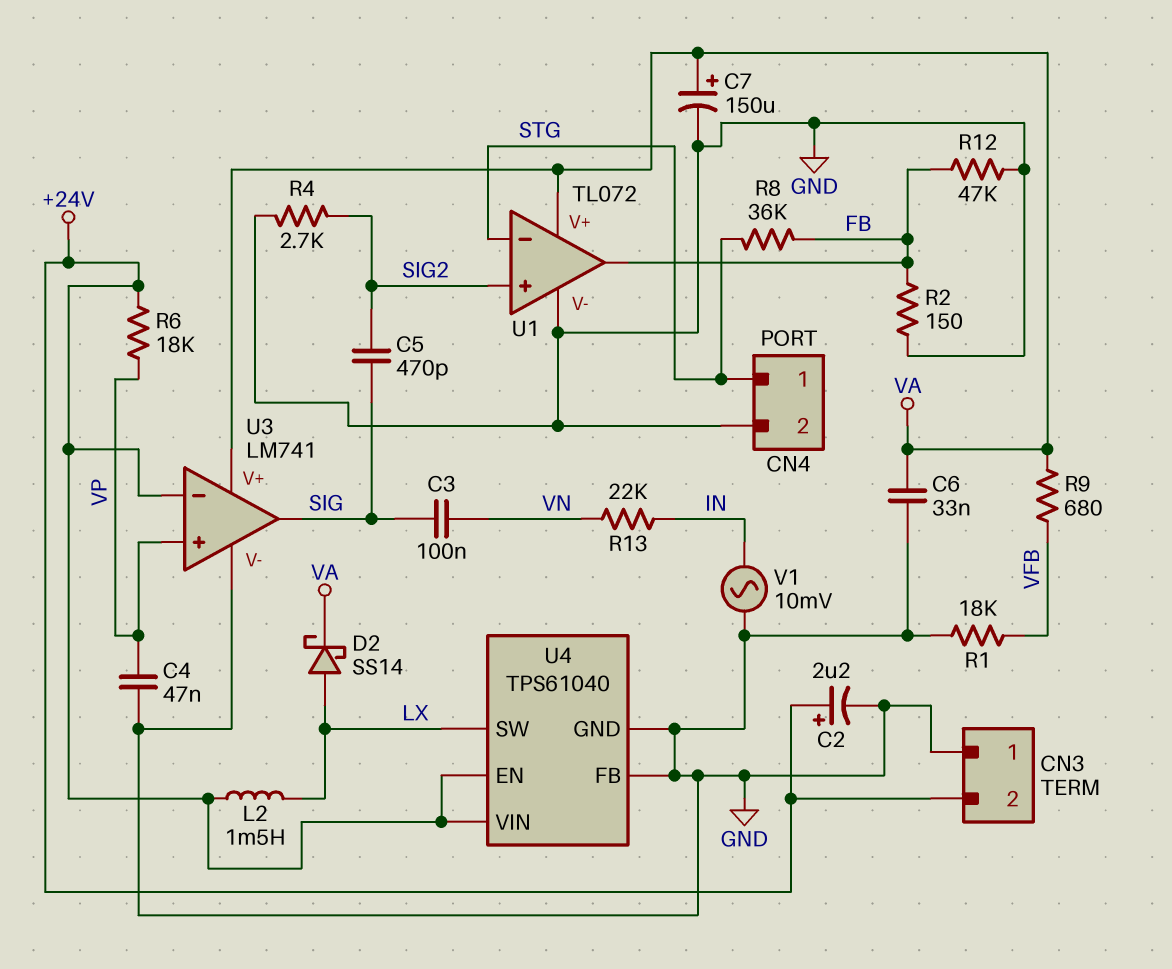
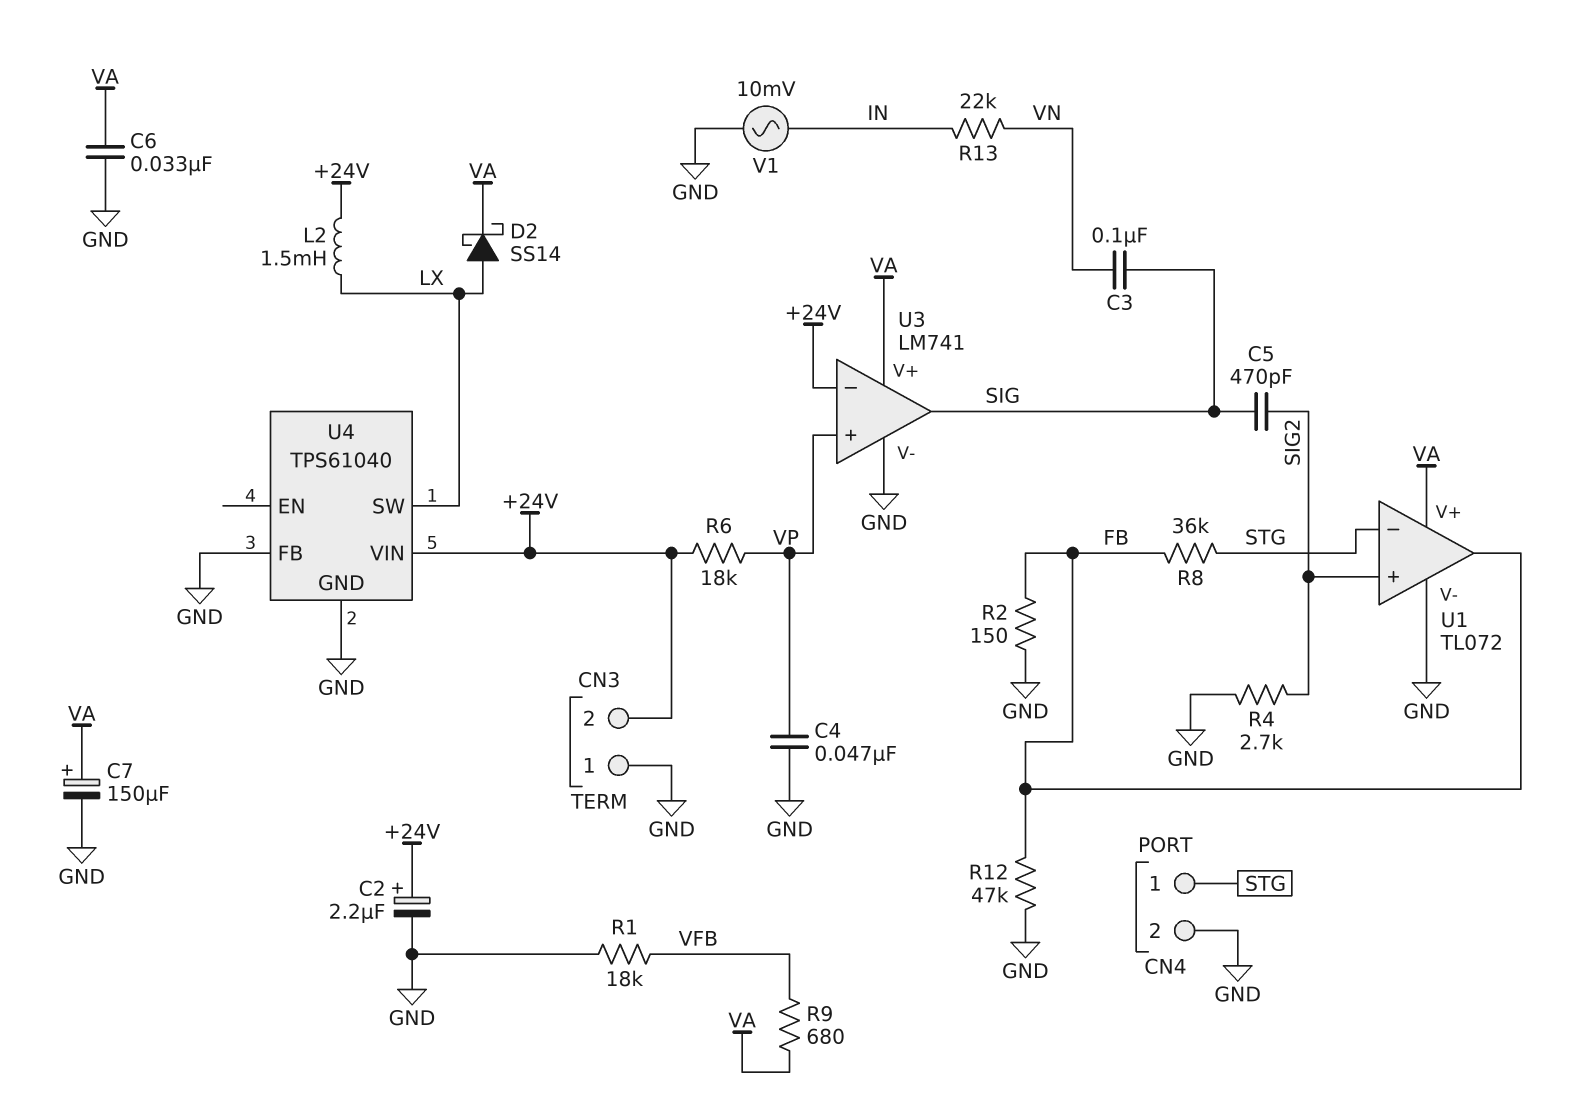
U4 pin EN: +24V -> none

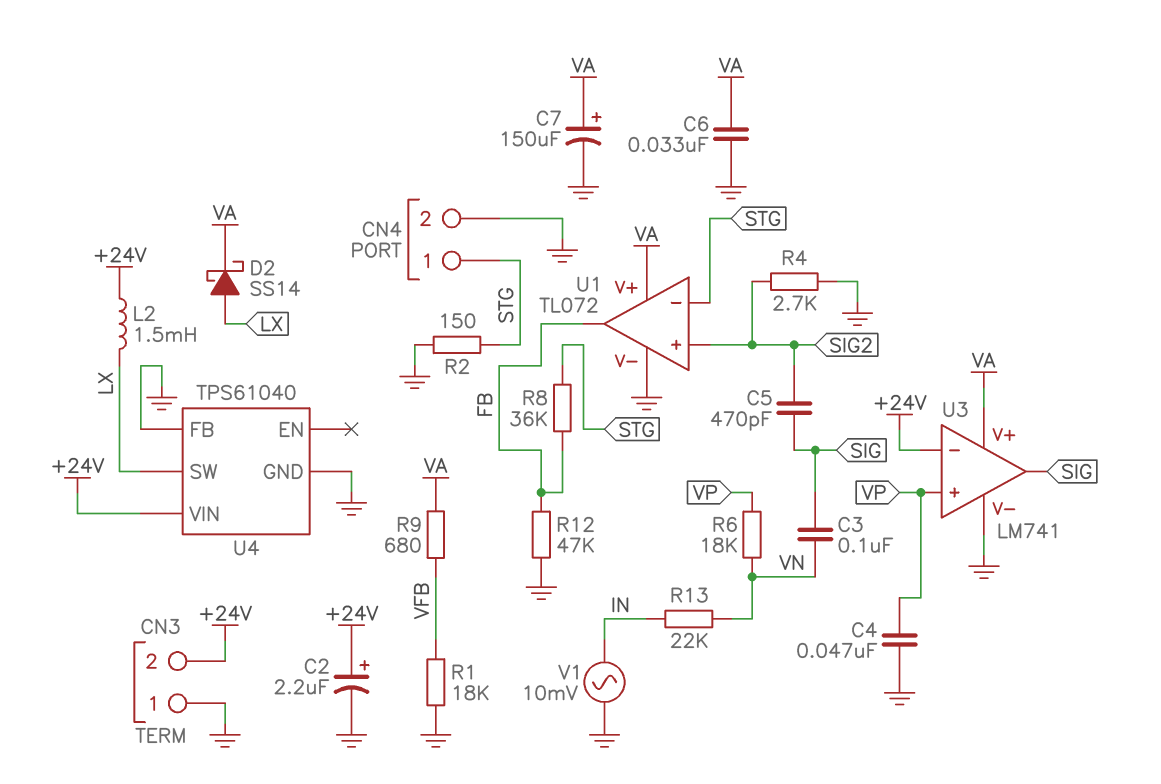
R2: 150 (FB, GND) -> 150 (GND, STG)
R6: 18k (+24V, VP) -> 18k (VN, VP)

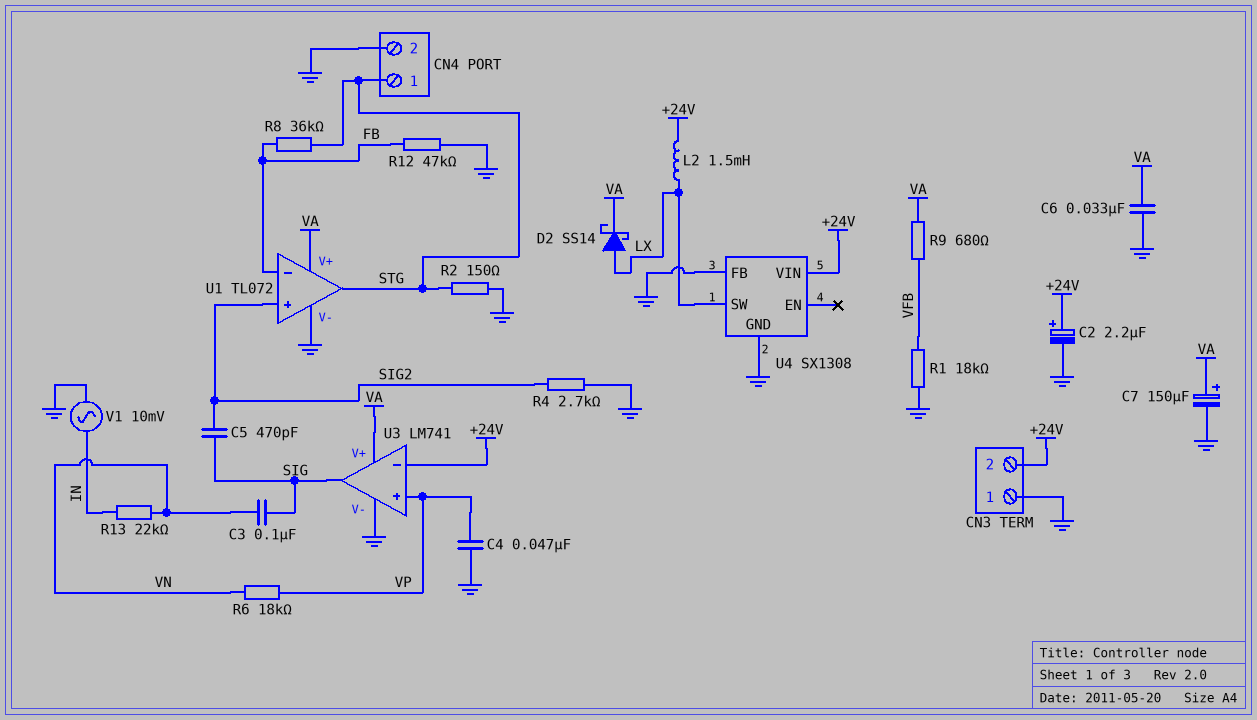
U1 pin in-: STG -> FB
U1 pin out: FB -> STG
U4: TPS61040 -> SX1308

